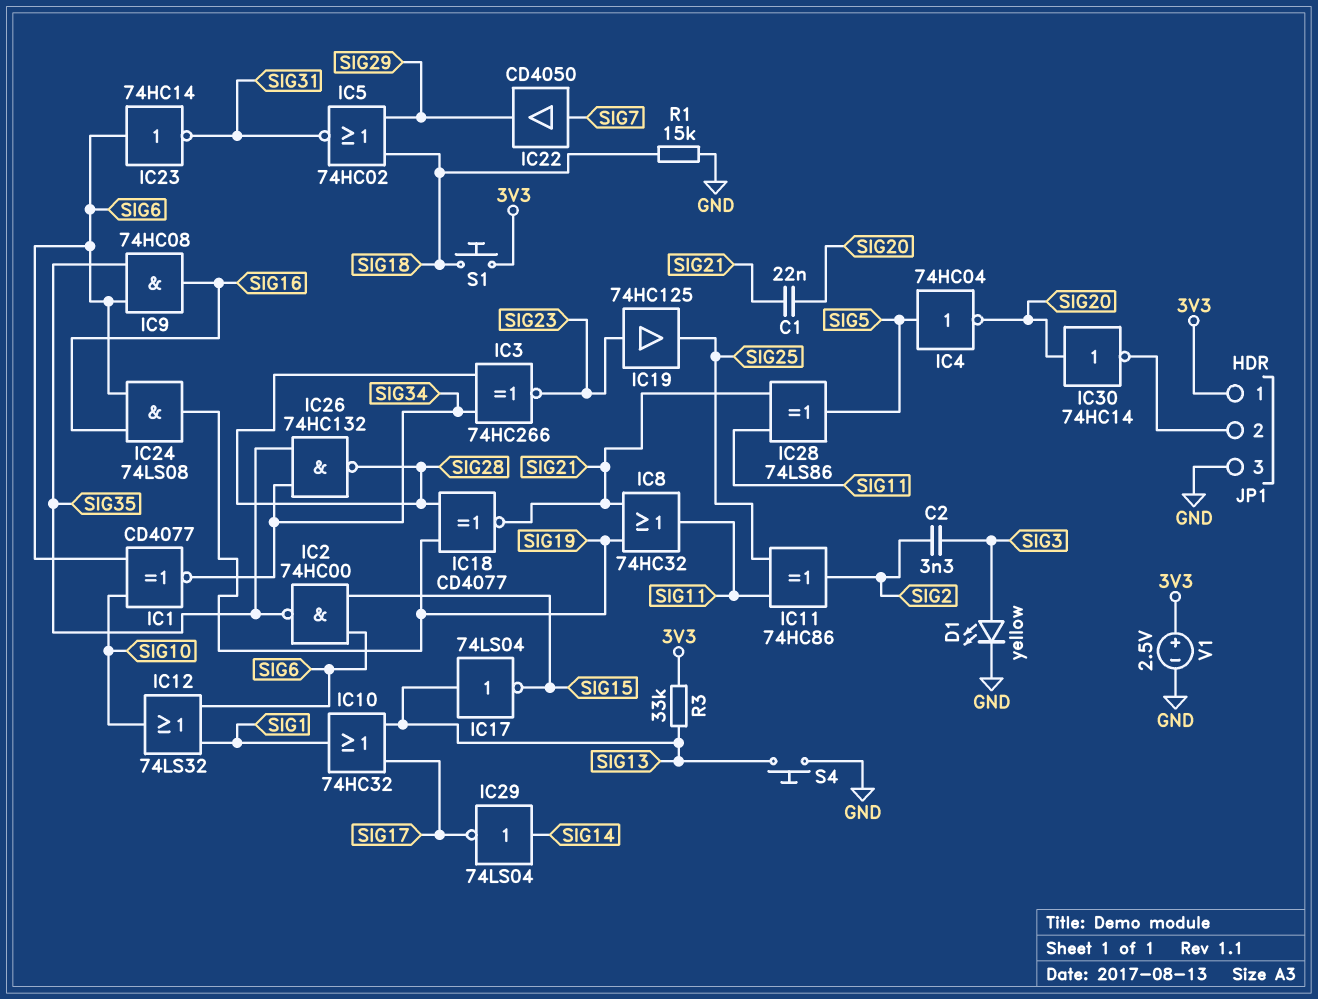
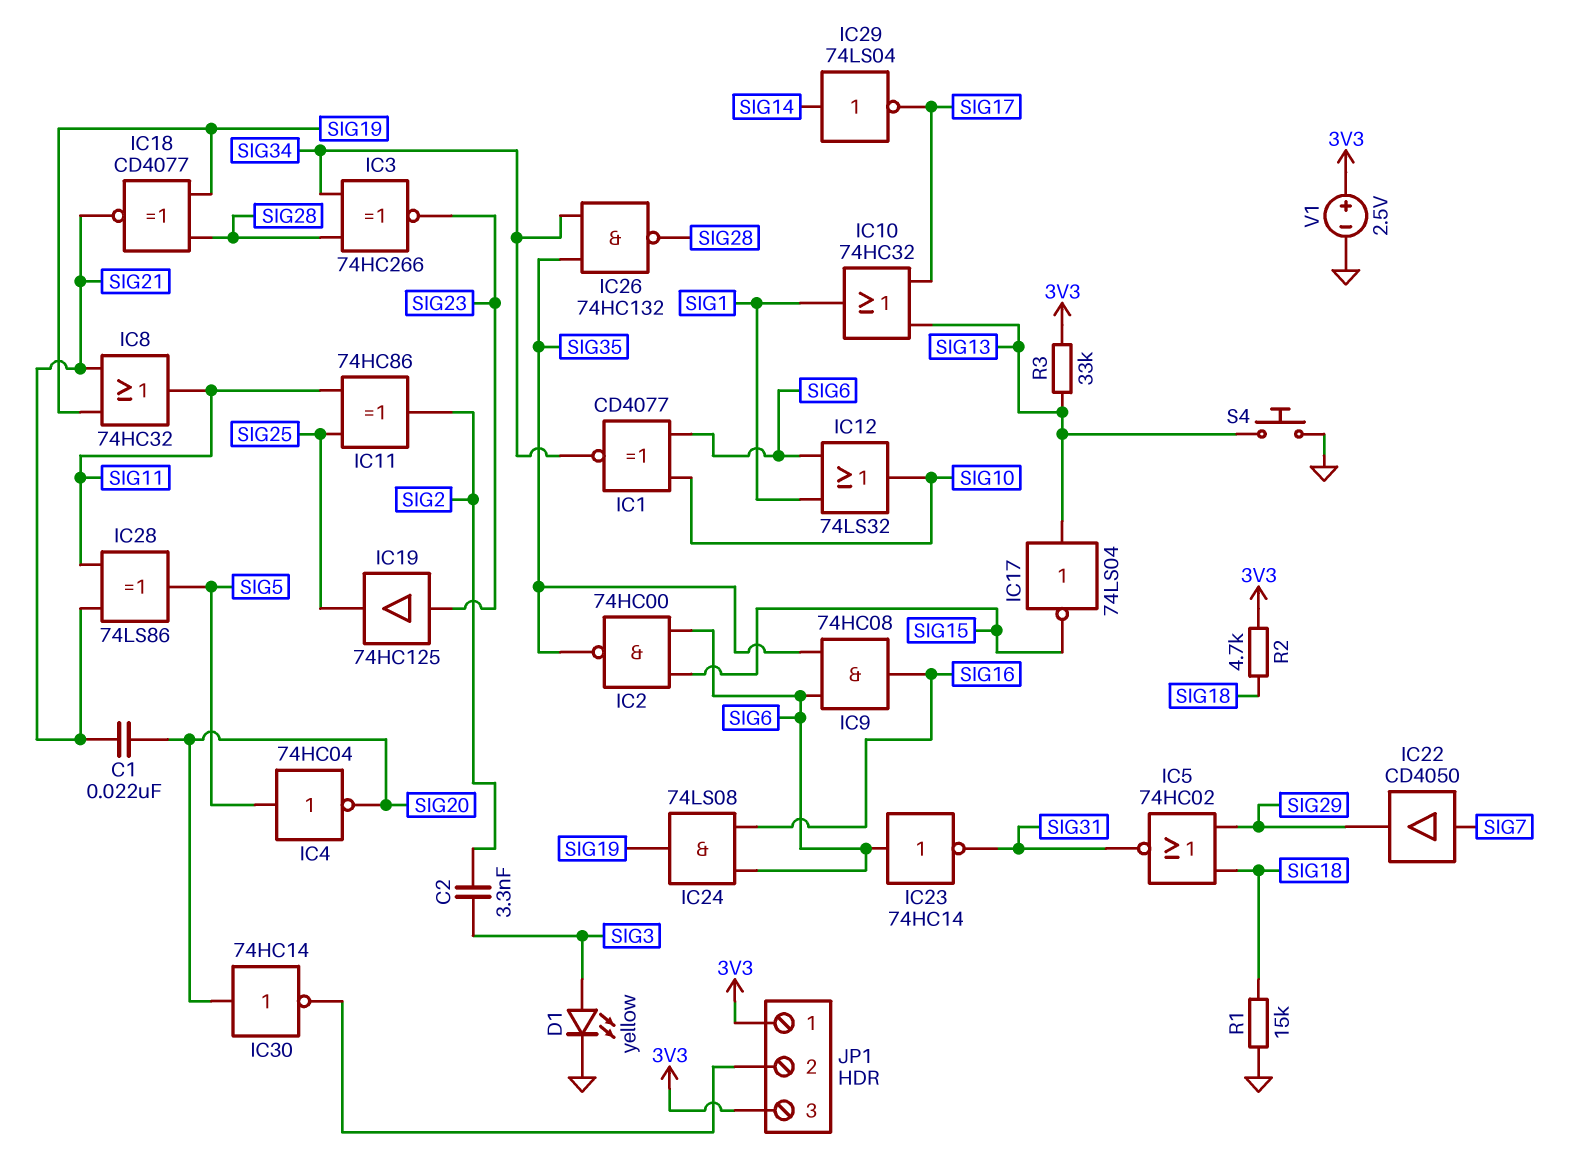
JP1 pin 3: GND -> 3V3
R2: none -> 4.7k (3V3, SIG18)
S1: button (3V3, SIG18) -> none

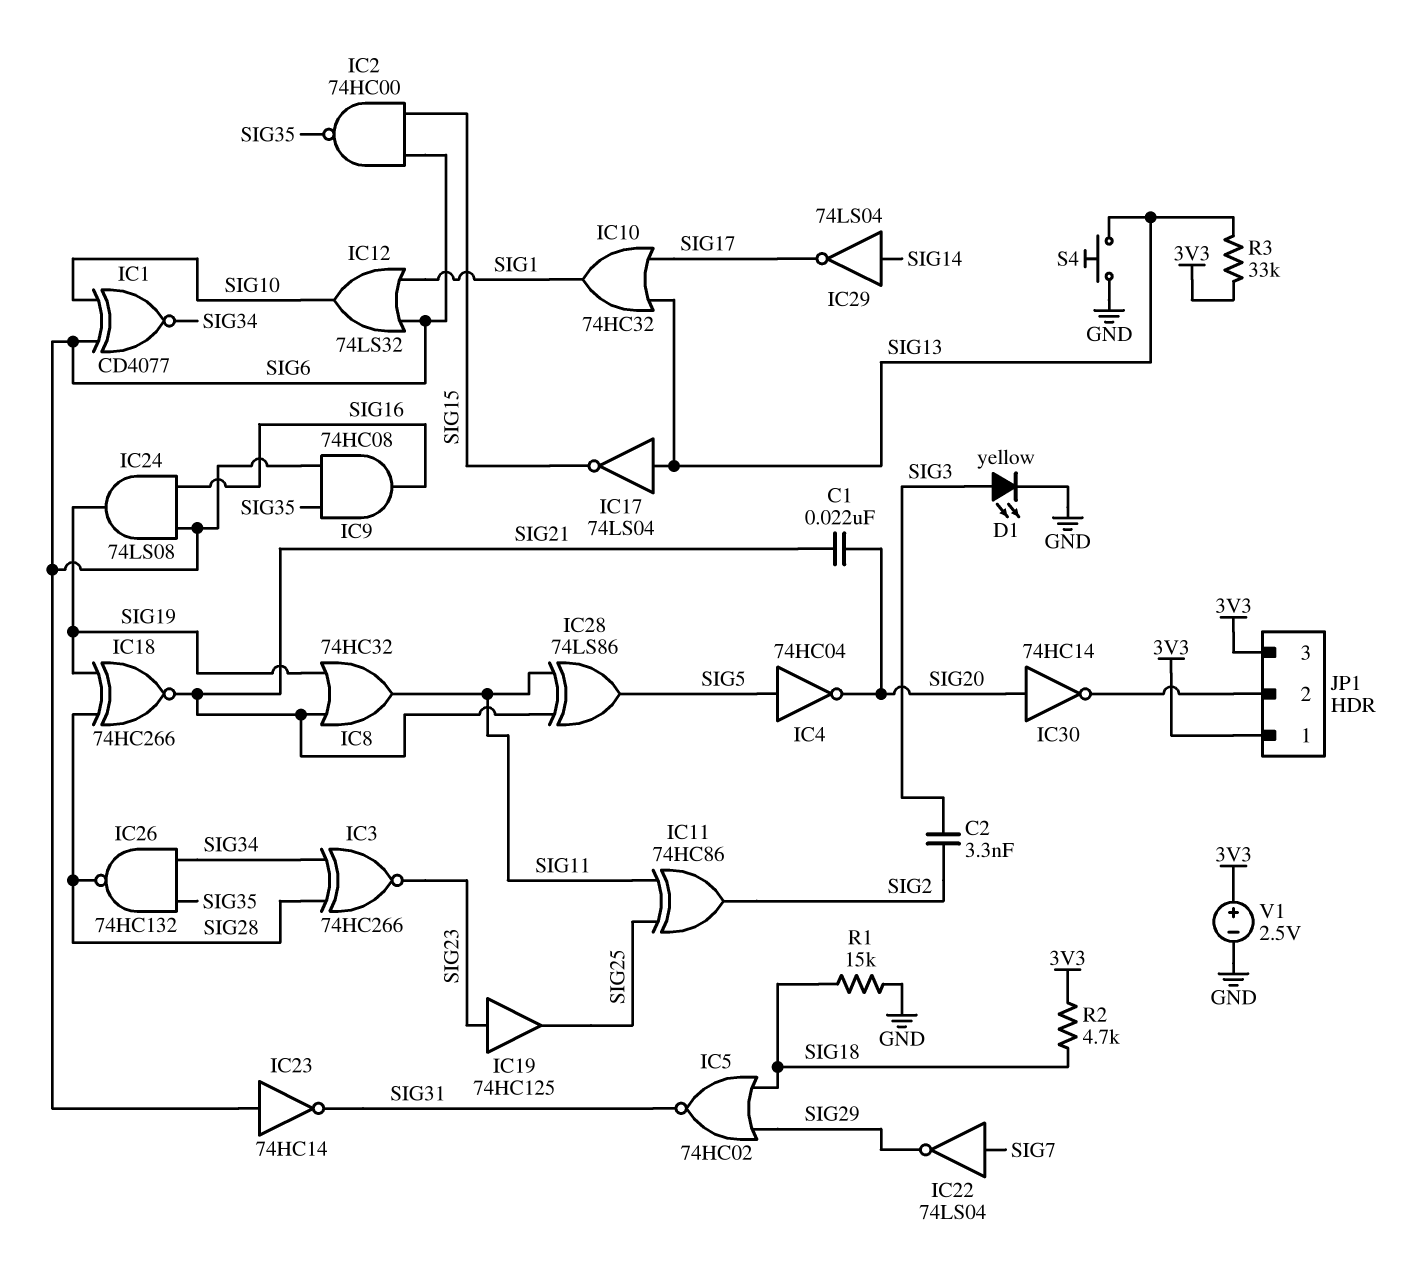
IC18: XNOR CD4077 (in SIG19, in SIG28, out SIG21) -> XNOR 74HC266 (in SIG19, in SIG28, out SIG21)
IC22: buffer CD4050 (in SIG7, out SIG29) -> NOT 74LS04 (in SIG7, out SIG29)

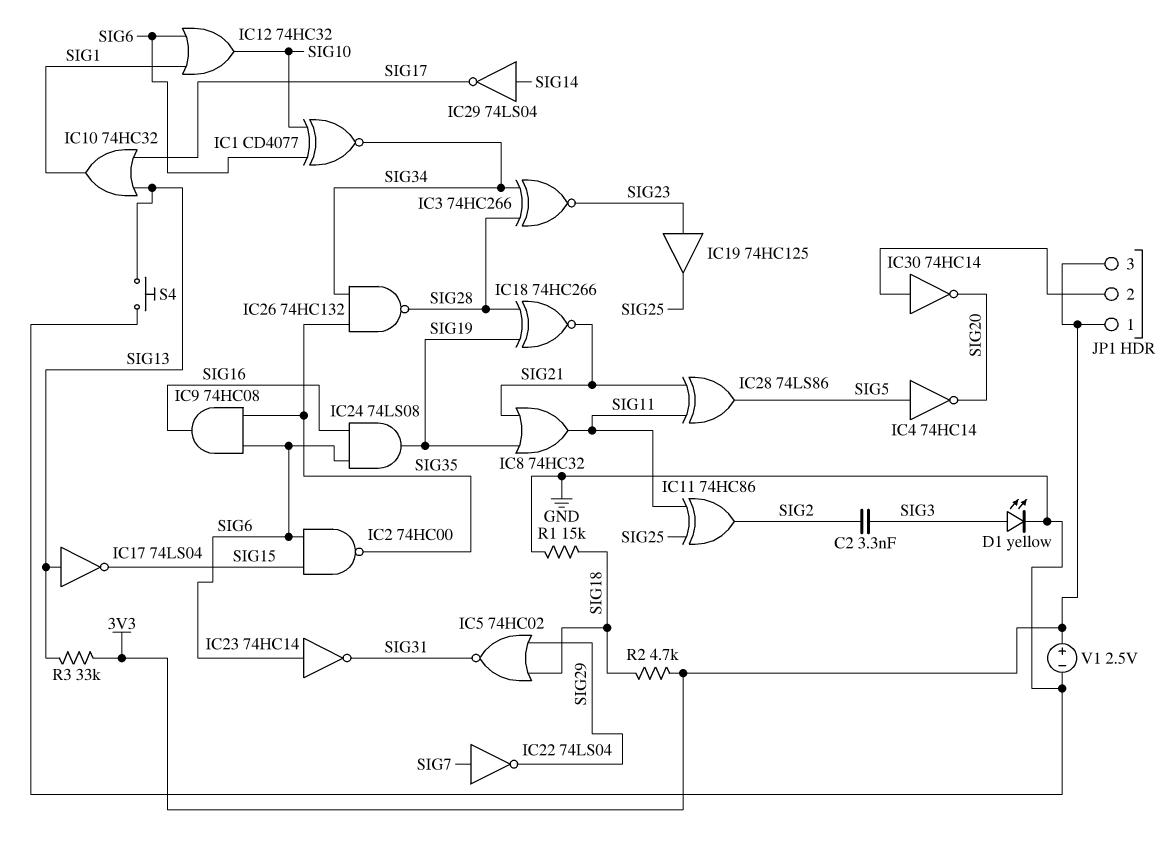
C1: 22nF (SIG20, SIG21) -> none
IC4: NOT 74HC04 (in SIG5, out SIG20) -> NOT 74HC14 (in SIG5, out SIG20)
IC12: OR 74LS32 (in SIG1, in SIG6, out SIG10) -> OR 74HC32 (in SIG1, in SIG6, out SIG10)
IC30: NOT 74HC14 (in SIG20, out JP1/2) -> NOT 74HC14 (in JP1/2, out SIG20)

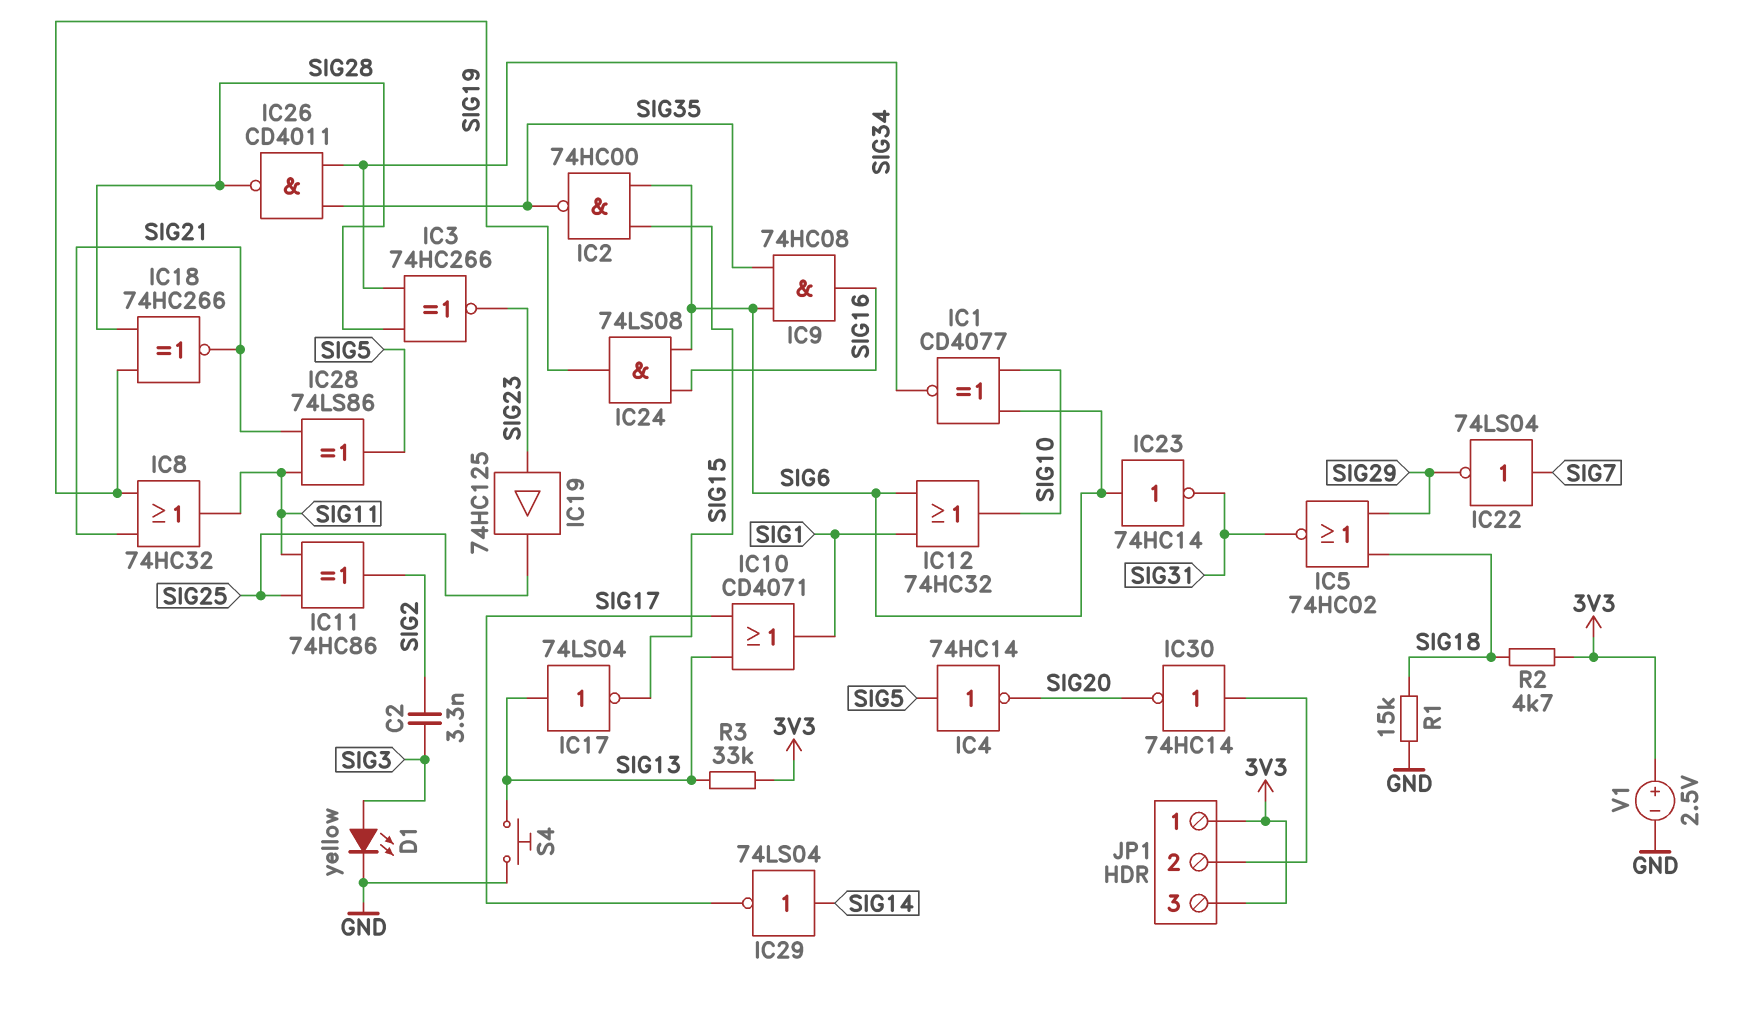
IC10: OR 74HC32 (in SIG13, in SIG17, out SIG1) -> OR CD4071 (in SIG13, in SIG17, out SIG1)
IC26: NAND 74HC132 (in SIG34, in SIG35, out SIG28) -> NAND CD4011 (in SIG34, in SIG35, out SIG28)

